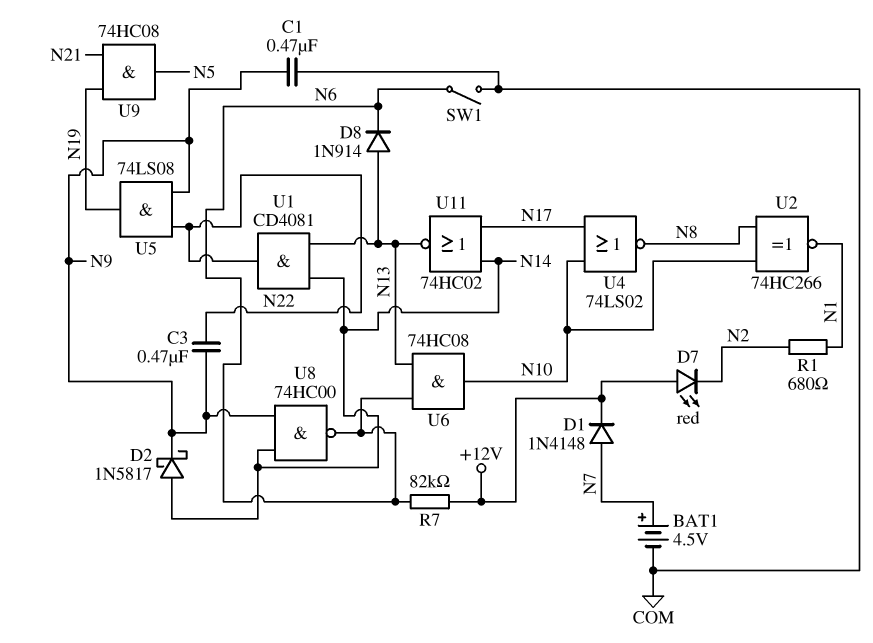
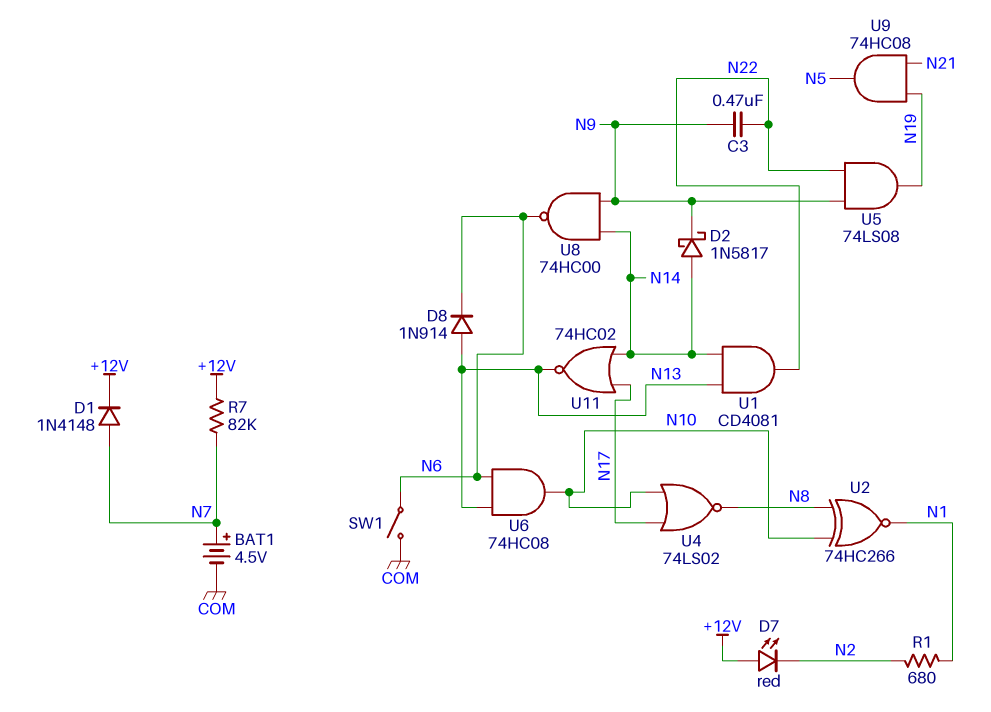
C1: 470nF (COM, N9) -> none
R7: 82k (+12V, N6) -> 82k (+12V, N7)

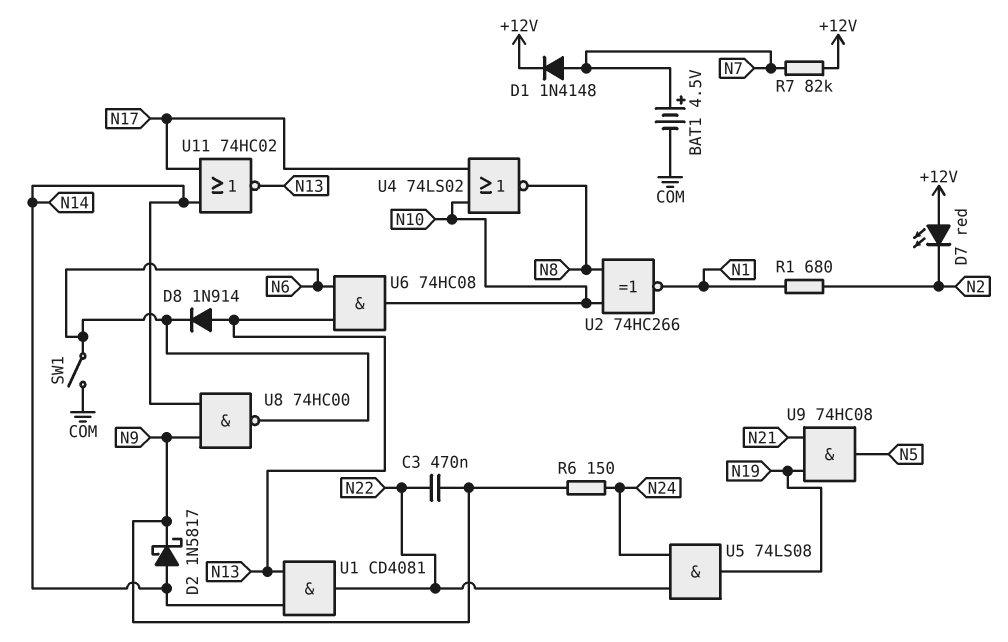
R6: none -> 150 (N9, N24)
U5: AND 74LS08 (in N9, in N22, out N19) -> AND 74LS08 (in N22, in N24, out N19)

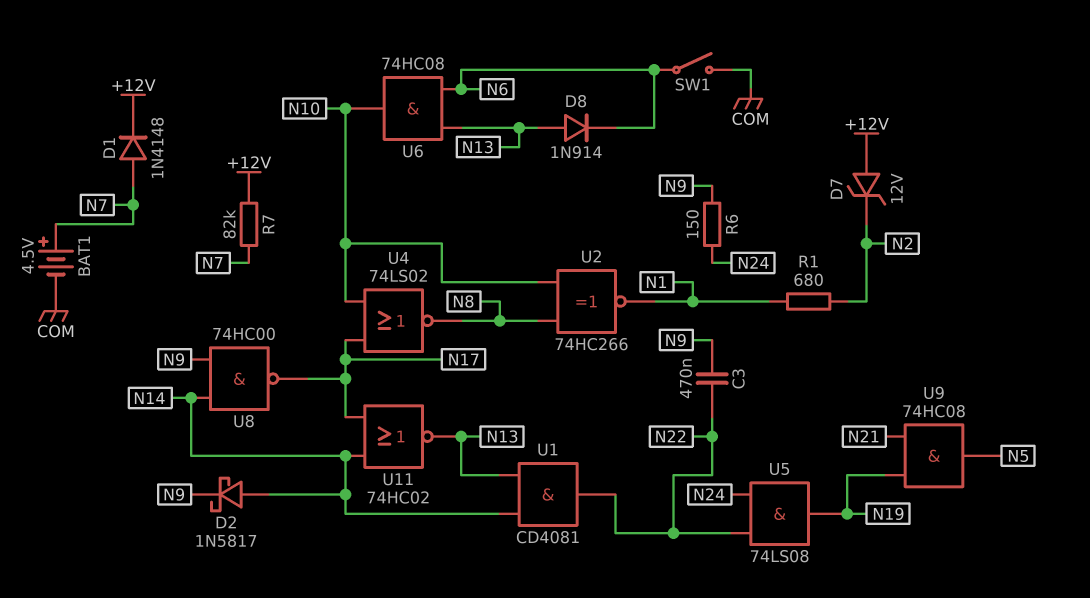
D7: LED red (A +12V, K N2) -> zener 12V (A +12V, K N2)
U8: NAND 74HC00 (in N9, in N14, out N6) -> NAND 74HC00 (in N9, in N14, out N17)

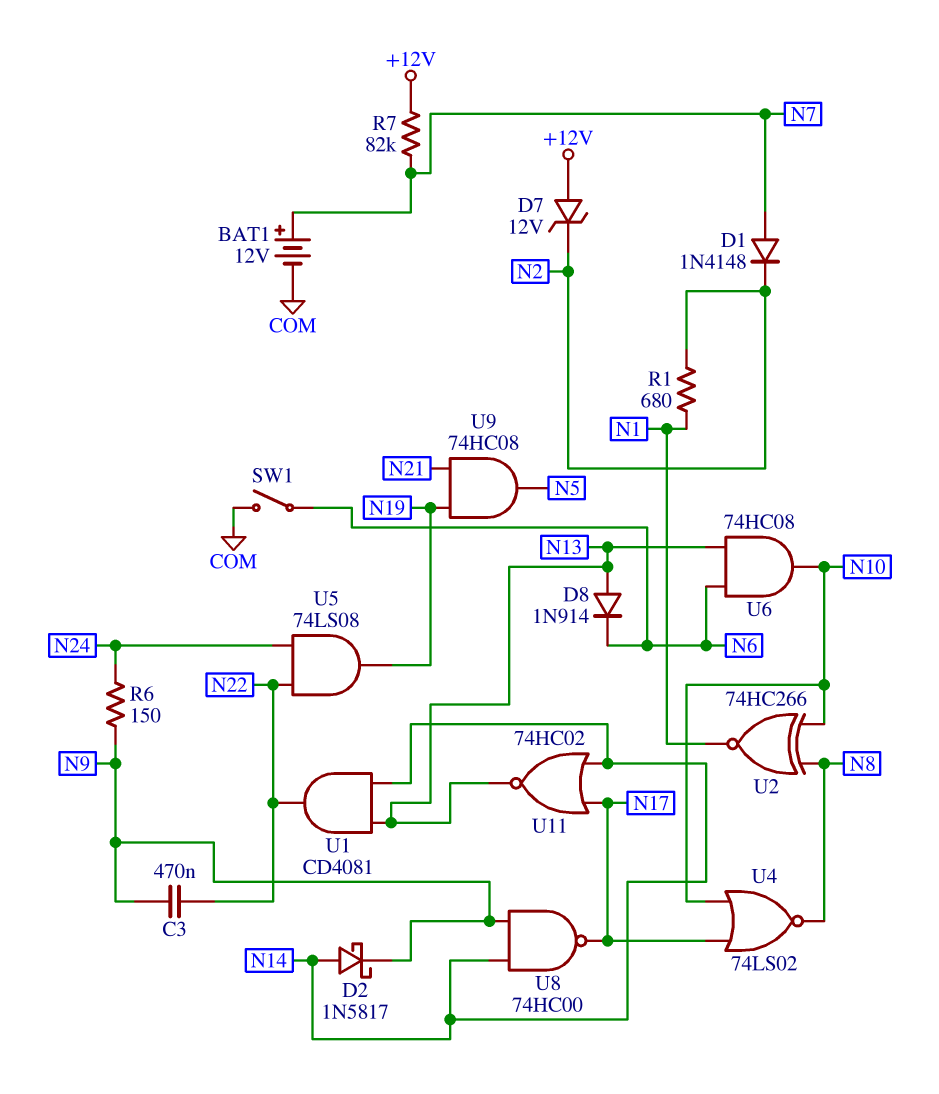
BAT1: 4.5V (plus N7, minus COM) -> 12V (plus N7, minus COM)
D1: diode 1N4148 (A N7, K +12V) -> diode 1N4148 (A N7, K N2)

